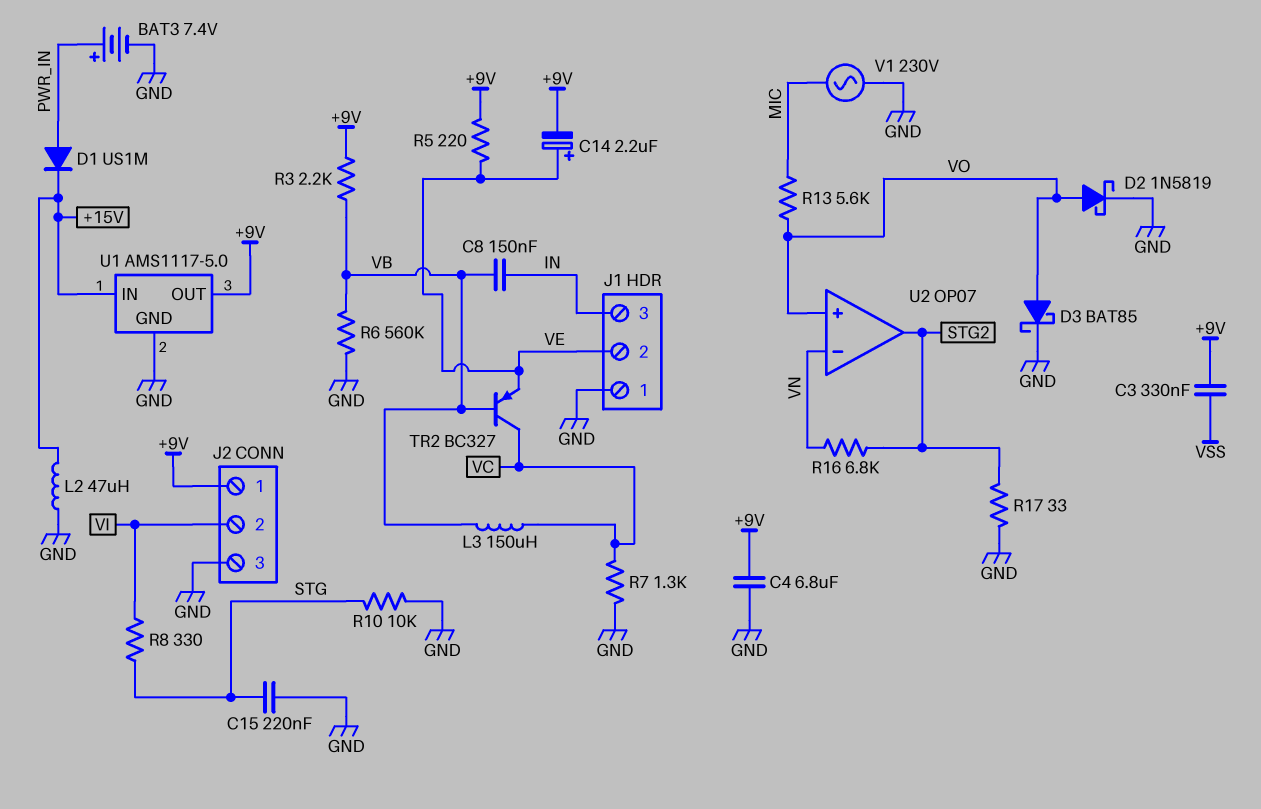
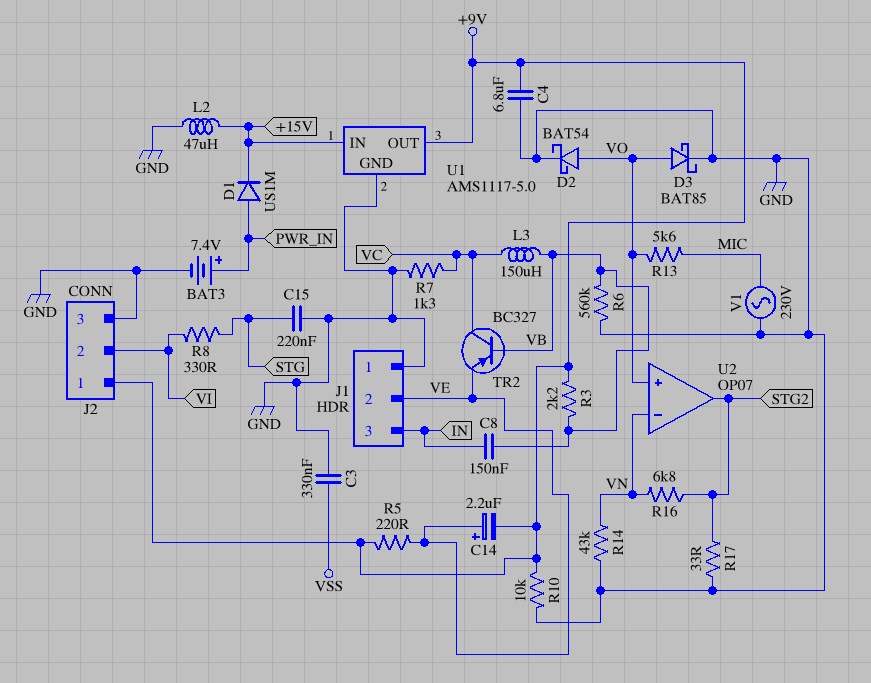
C3: 330nF (+9V, VSS) -> 330nF (GND, VSS)
D2: schottky 1N5819 (A VO, K GND) -> schottky BAT54 (A VO, K GND)
R10: 10k (GND, STG) -> 10k (+9V, GND)
R14: none -> 43k (GND, VN)

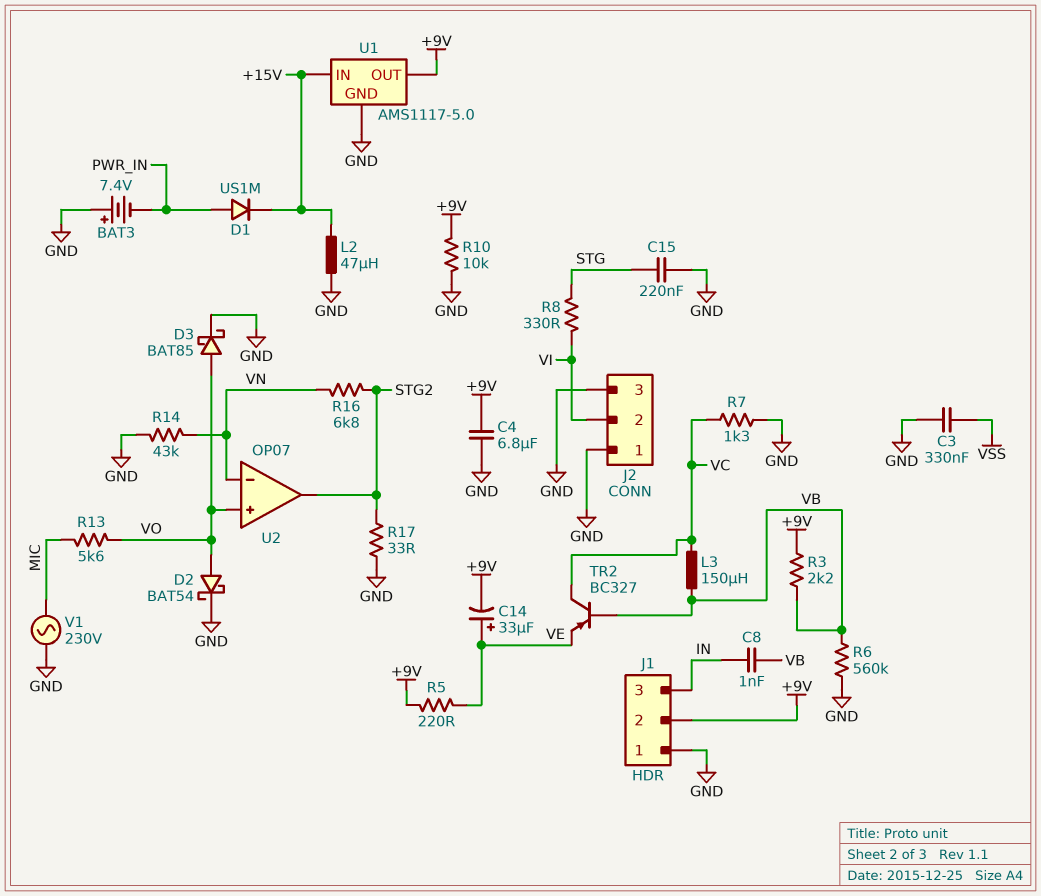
BAT3: 7.4V (plus PWR_IN, minus GND) -> 7.4V (plus GND, minus PWR_IN)
C8: 150nF (IN, VB) -> 1nF (IN, VB)
C14: 2.2uF (plus VE, minus +9V) -> 33uF (plus VE, minus +9V)
J1 pin 2: VE -> +9V
J2 pin 1: +9V -> GND

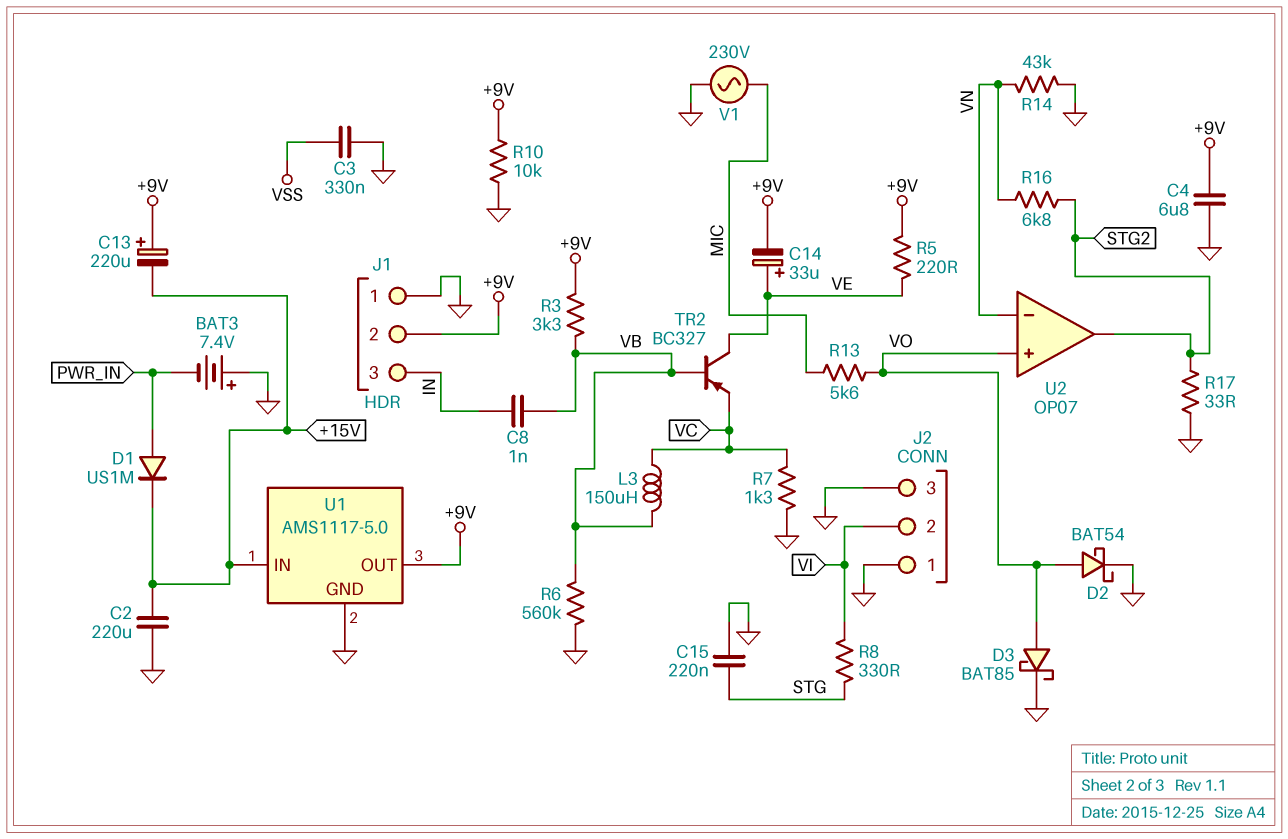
C2: none -> 220uF (+15V, GND)
C13: none -> 220uF (plus +9V, minus +15V)
L2: 47uH (+15V, GND) -> none
R3: 2.2k (+9V, VB) -> 3.3k (+9V, VB)
TR2: PNP BC327 (B VB, C VC, E VE) -> PNP BC327 (B VB, C VE, E VC)

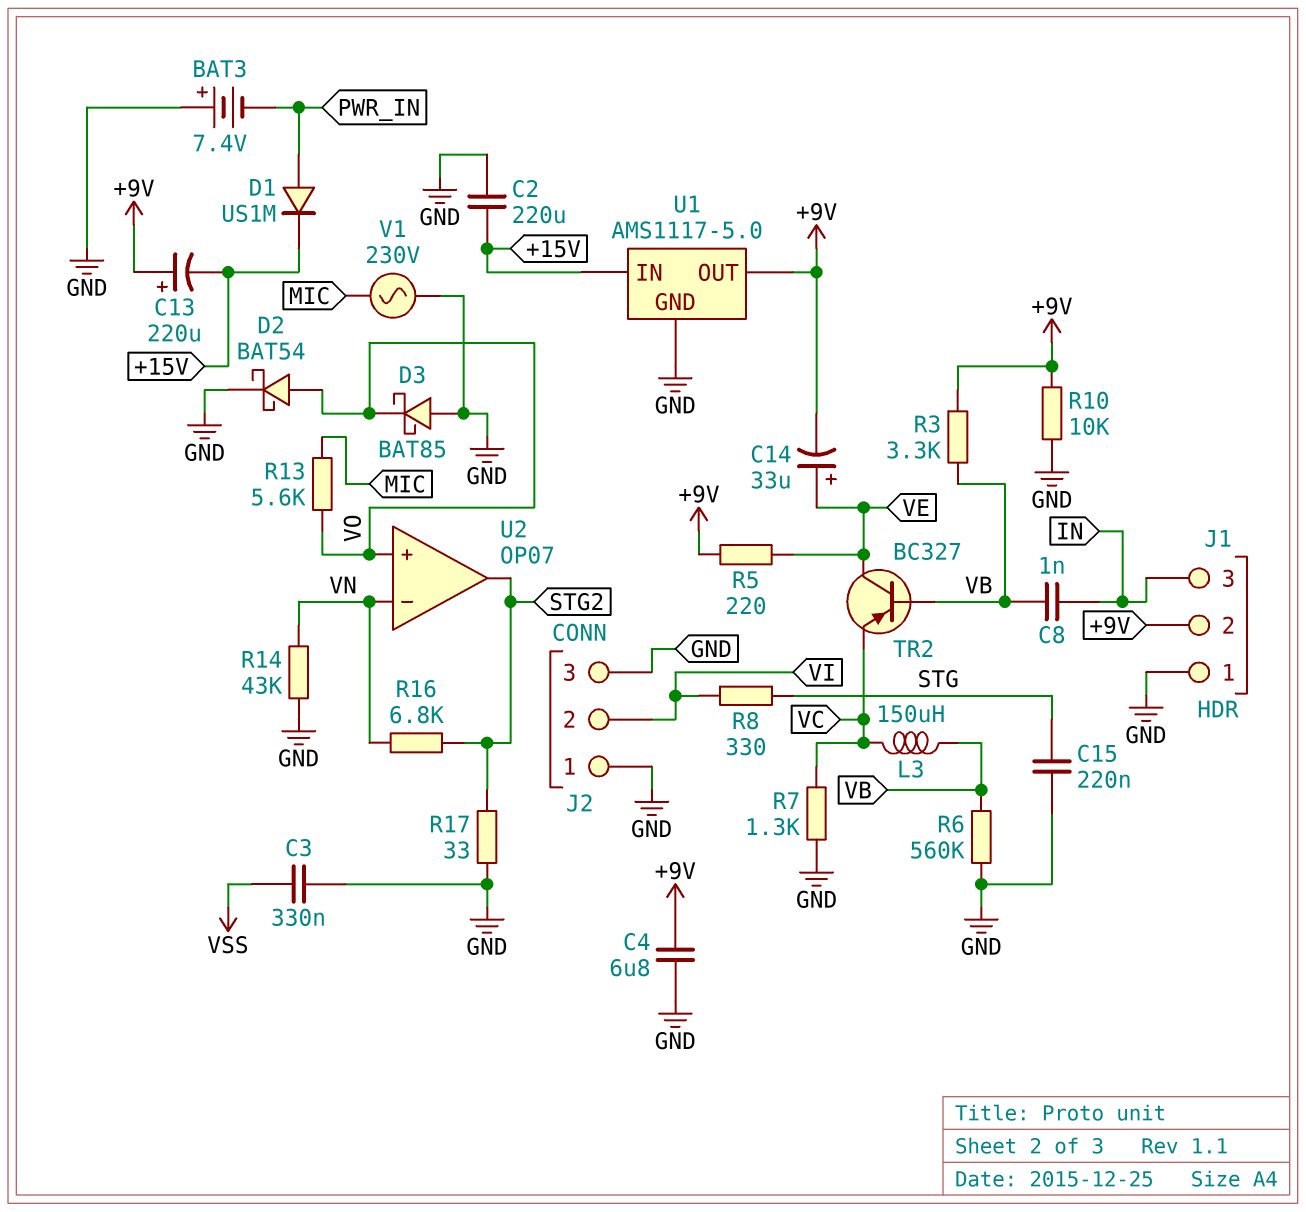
D3: schottky BAT85 (A VO, K GND) -> schottky BAT85 (A GND, K VO)

